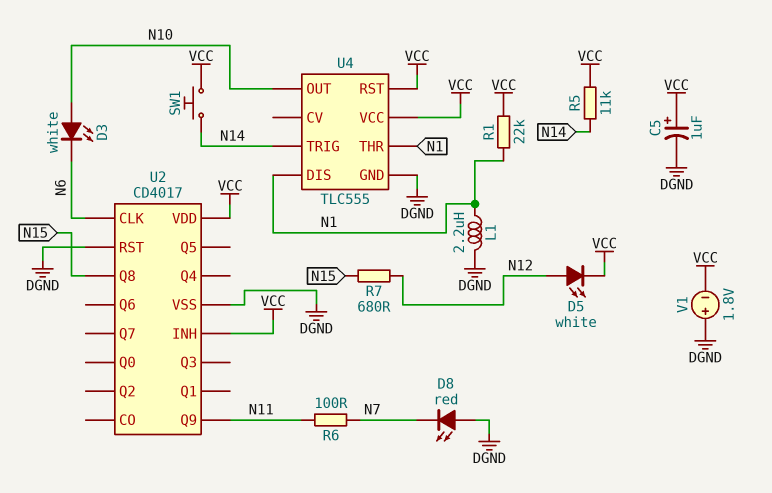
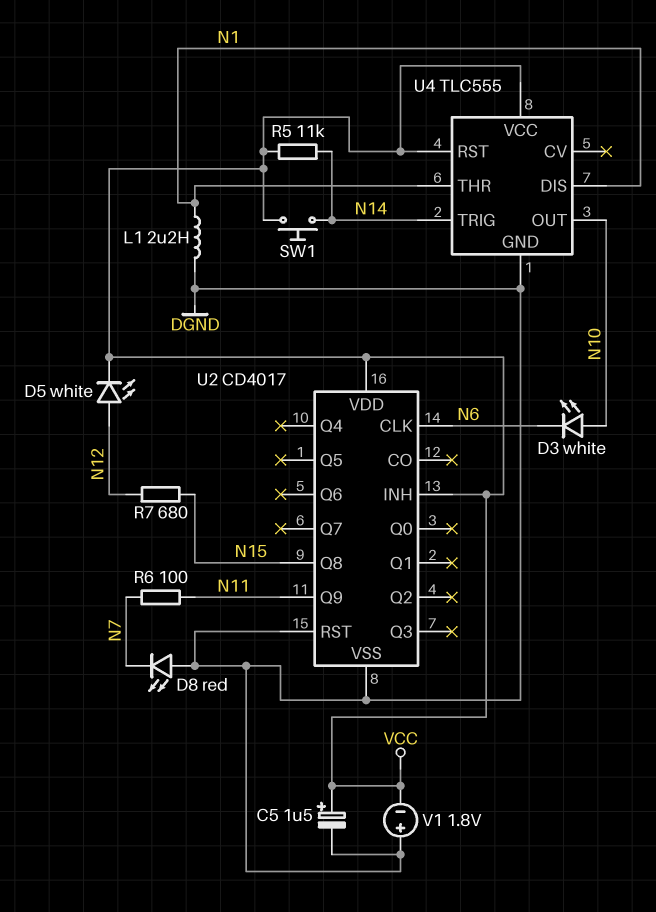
C5: 1uF (plus VCC, minus DGND) -> 1.5uF (plus VCC, minus DGND)
R1: 22k (N1, VCC) -> none

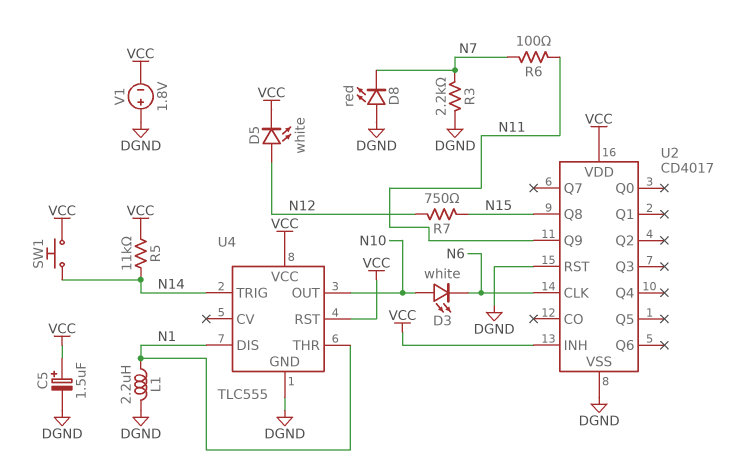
R3: none -> 2.2k (DGND, N7)
R7: 680 (N12, N15) -> 750 (N12, N15)

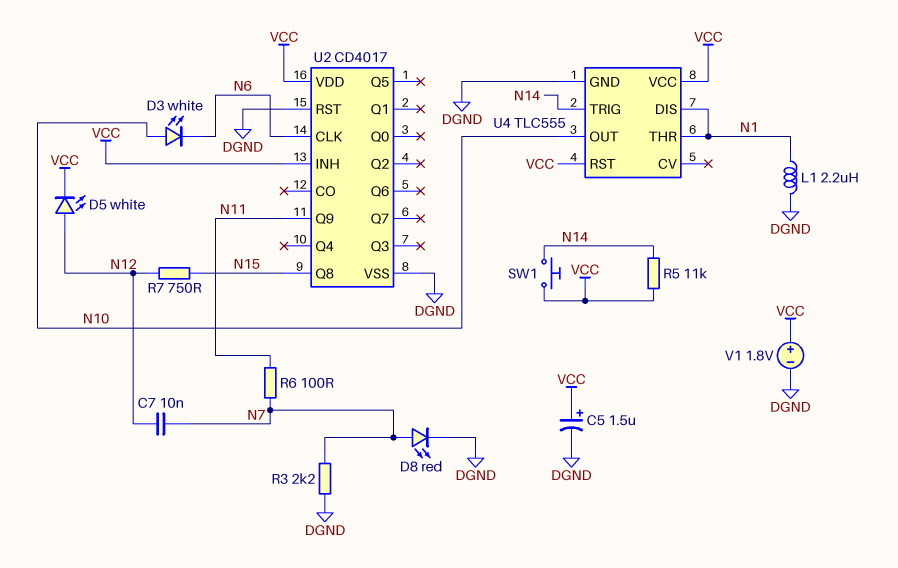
C7: none -> 10nF (N7, N12)
D8: LED red (A DGND, K N7) -> LED red (A N7, K DGND)
V1: 1.8V (plus DGND, minus VCC) -> 1.8V (plus VCC, minus DGND)

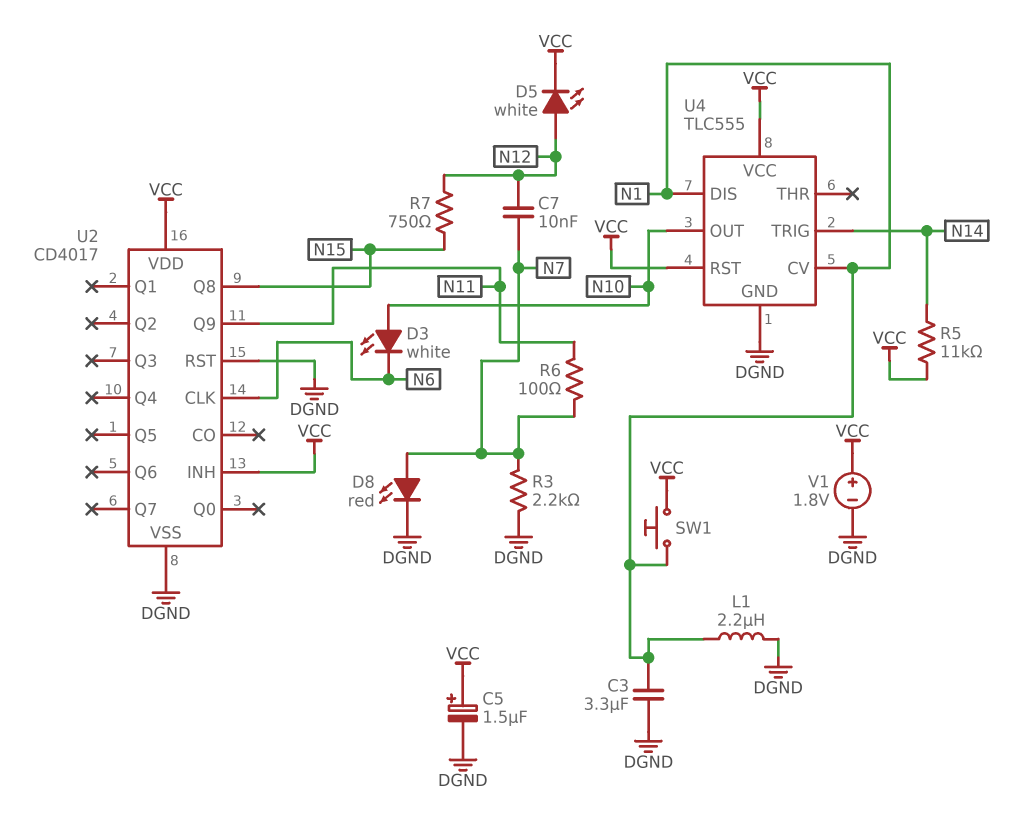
C3: none -> 3.3uF (DGND, N1)
SW1: button (N14, VCC) -> button (N1, VCC)
U4 pin CV: none -> N1
U4 pin THR: N1 -> none

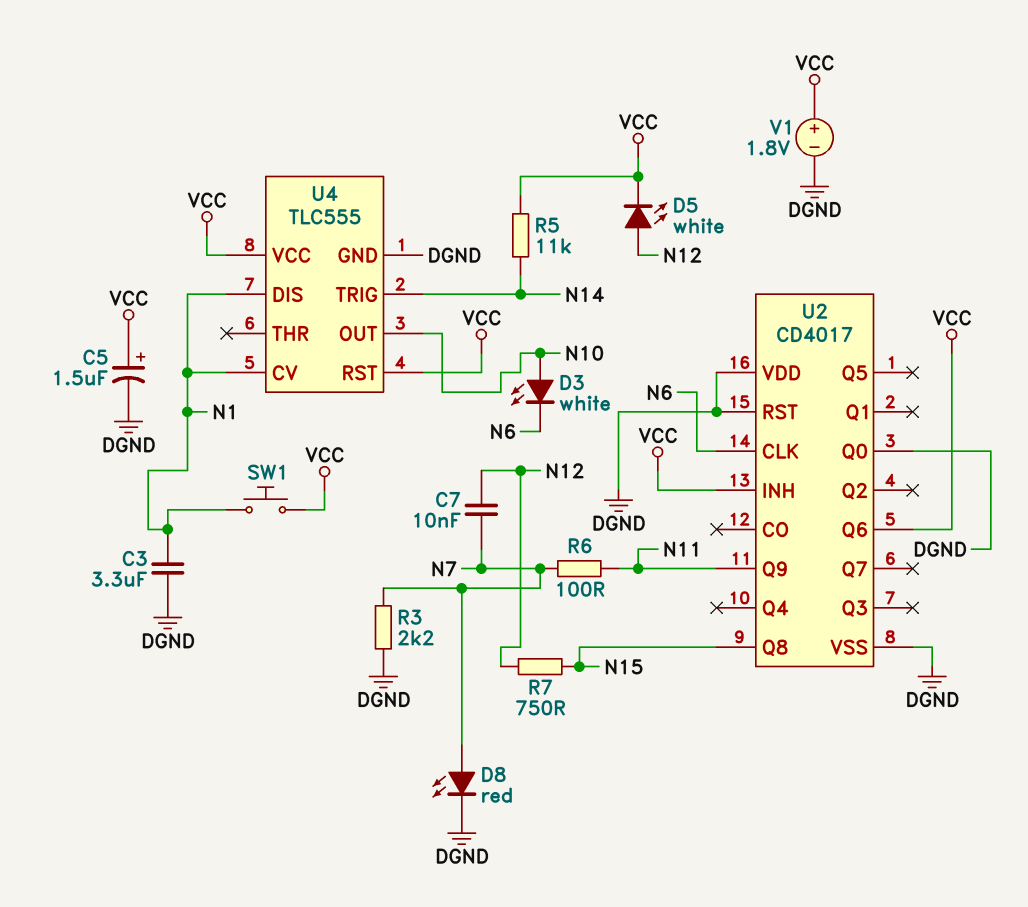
L1: 2.2uH (DGND, N1) -> none
U2 pin Q0: none -> DGND
U2 pin Q6: none -> VCC
U2 pin VDD: VCC -> DGND

